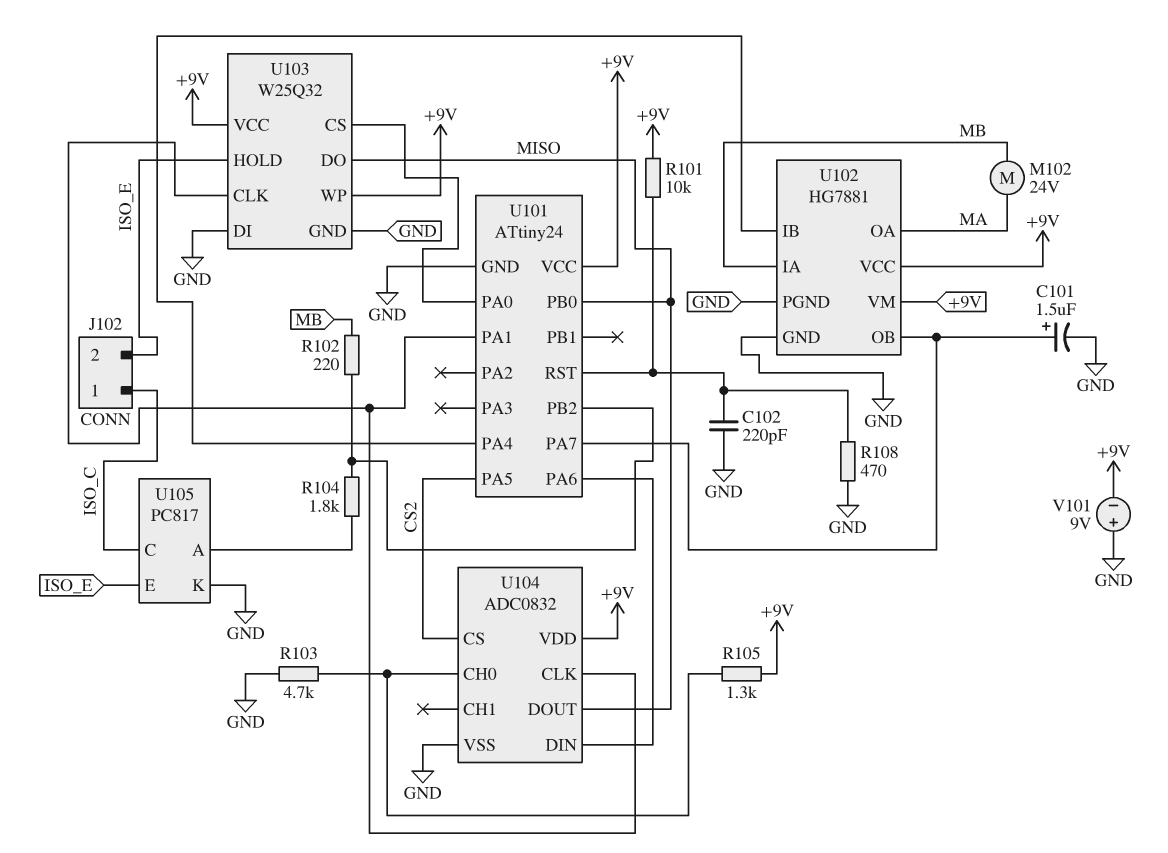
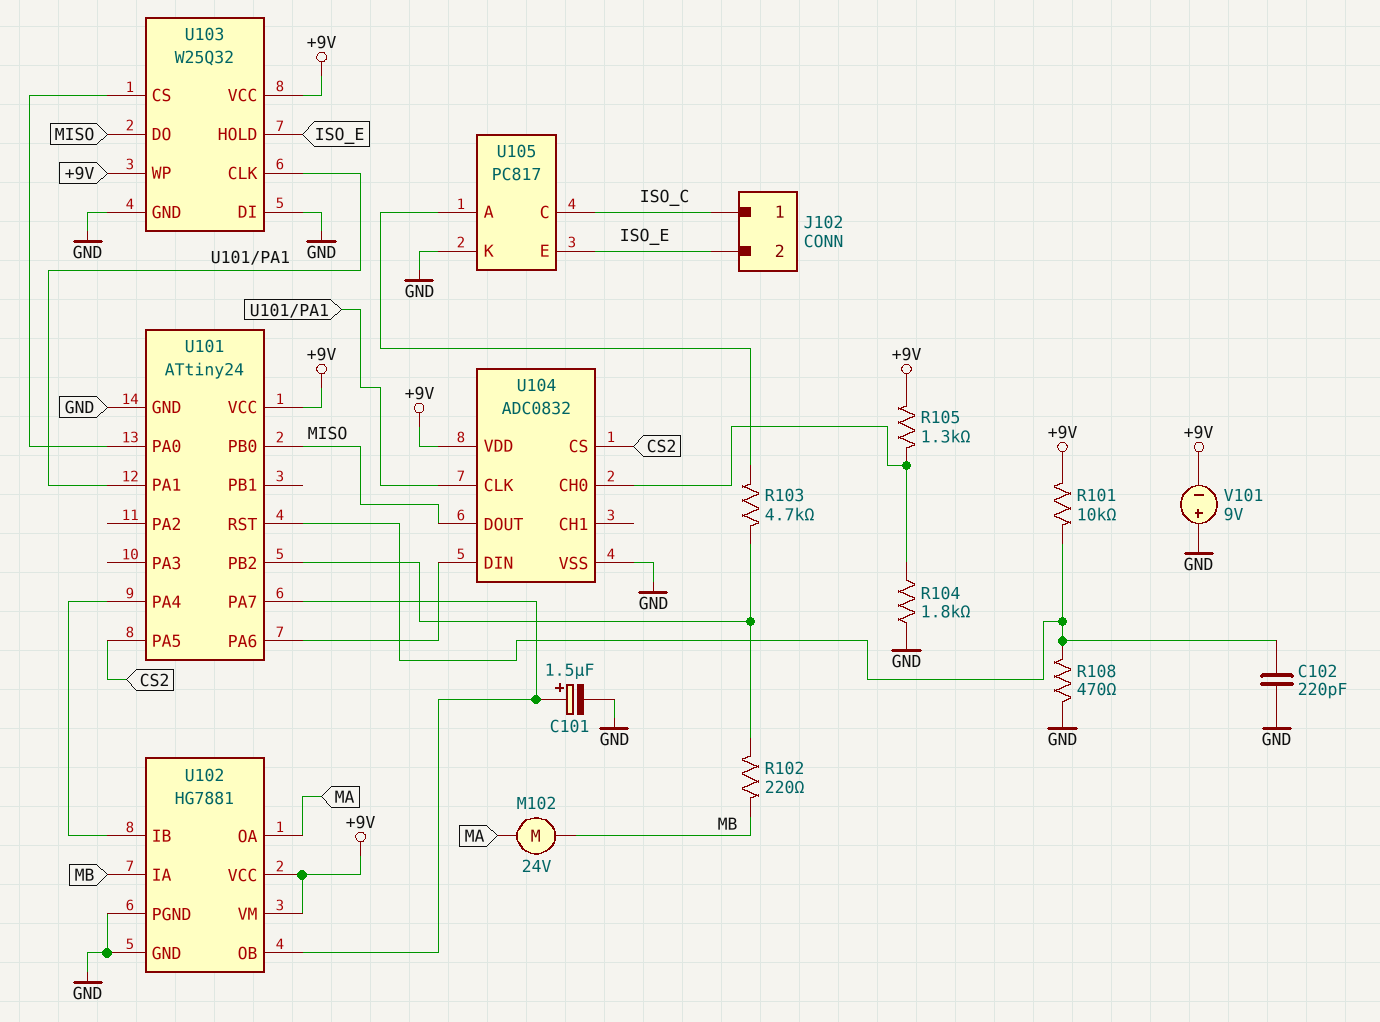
R103: 4.7k (GND, U104/CH0) -> 4.7k (U101/PB2, U105/A)
R104: 1.8k (U101/PB2, U105/A) -> 1.8k (GND, U104/CH0)

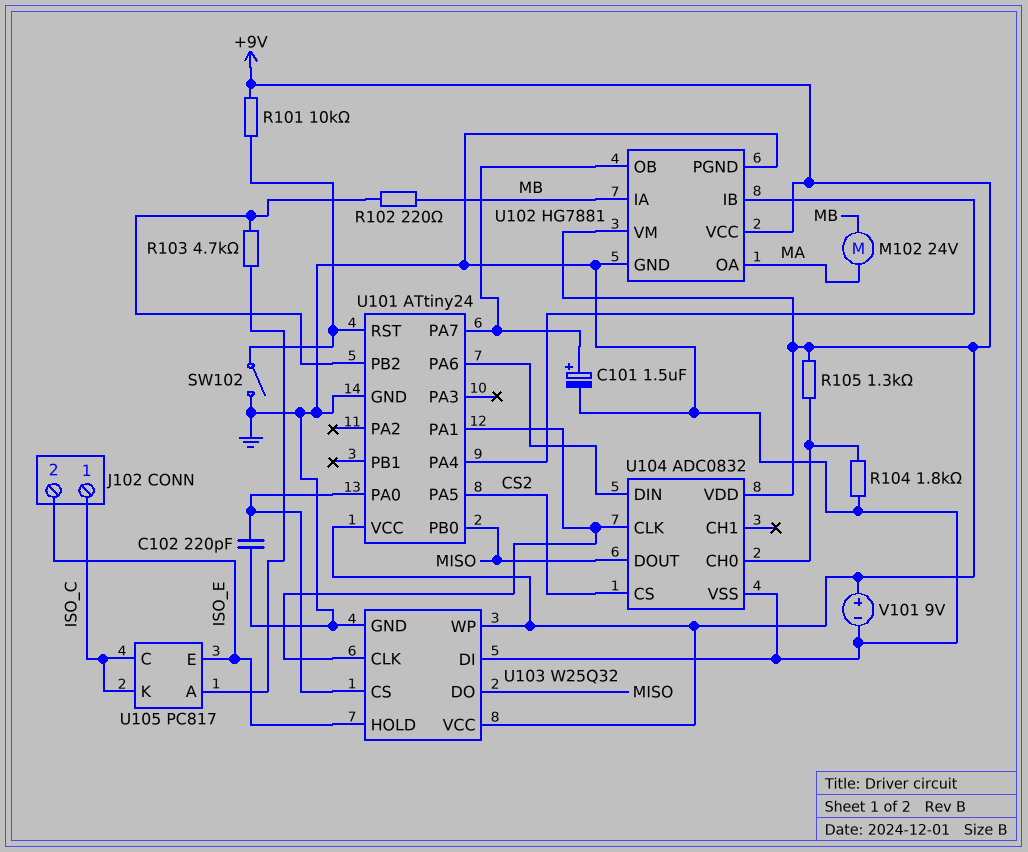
C102: 220pF (GND, U101/RST) -> 220pF (GND, U101/PA0)
R108: 470 (GND, U101/RST) -> none
SW102: none -> switch (GND, U101/RST)
U105 pin K: GND -> ISO_C
V101: 9V (plus GND, minus +9V) -> 9V (plus +9V, minus GND)

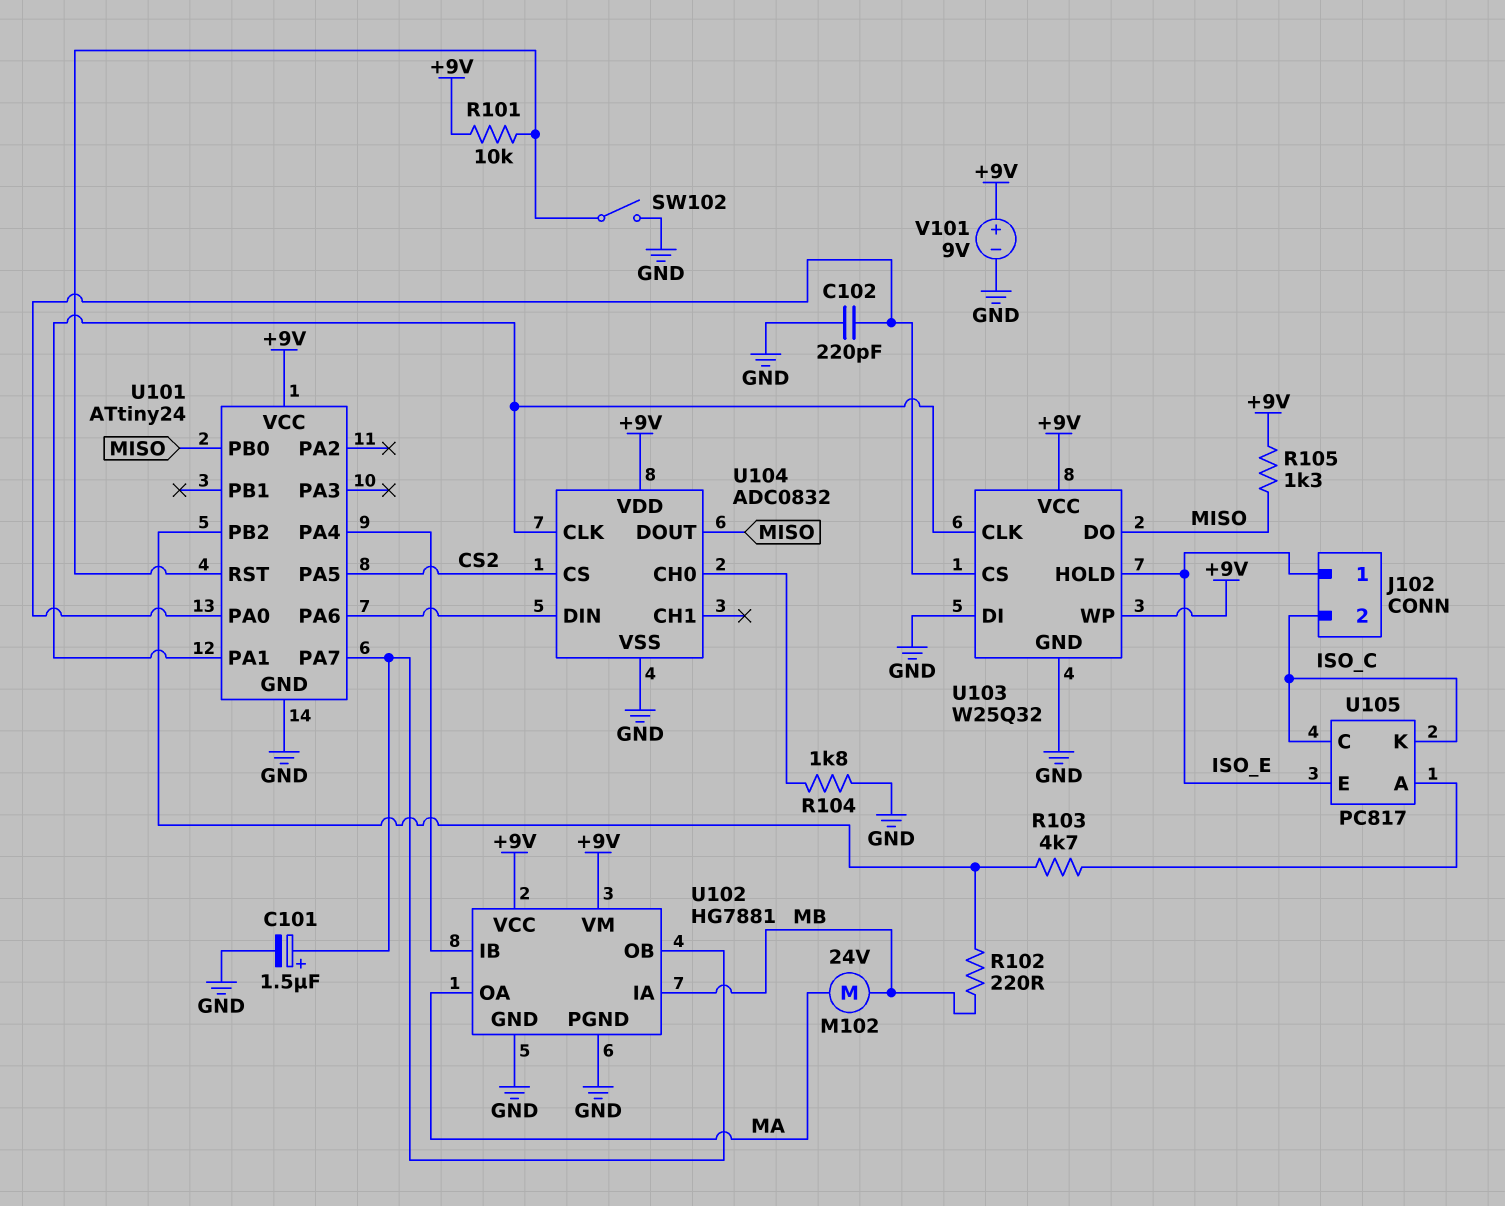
J102 pin 1: ISO_C -> ISO_E
J102 pin 2: ISO_E -> ISO_C
R105: 1.3k (+9V, U104/CH0) -> 1.3k (+9V, MISO)

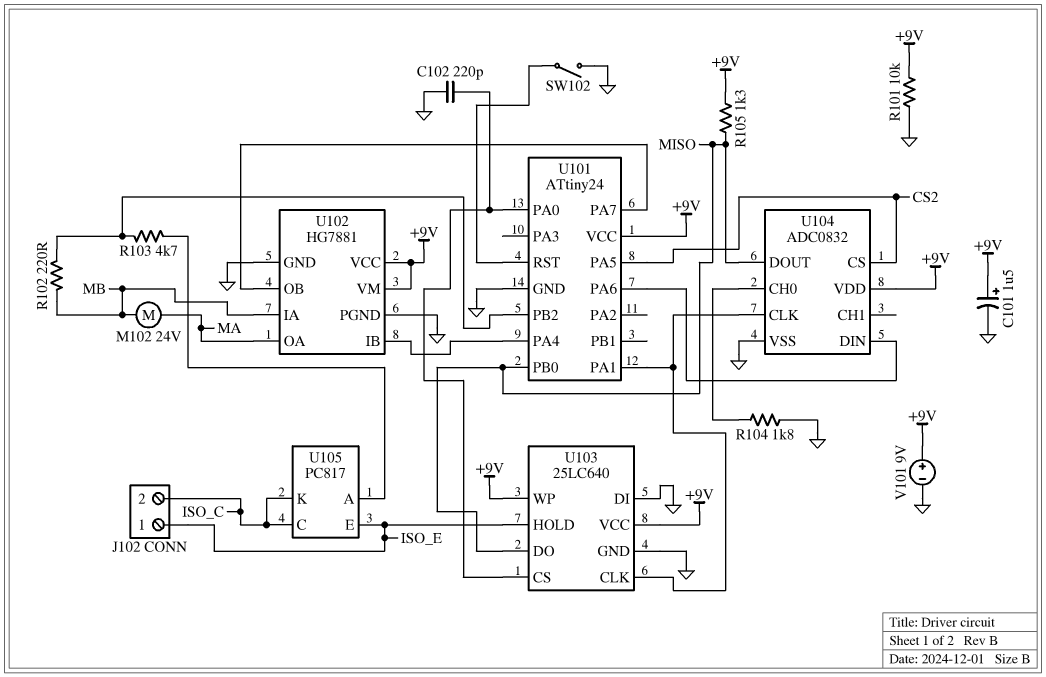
C101: 1.5uF (plus U101/PA7, minus GND) -> 1.5uF (plus +9V, minus GND)
R101: 10k (+9V, U101/RST) -> 10k (+9V, GND)
U103: W25Q32 -> 25LC640

